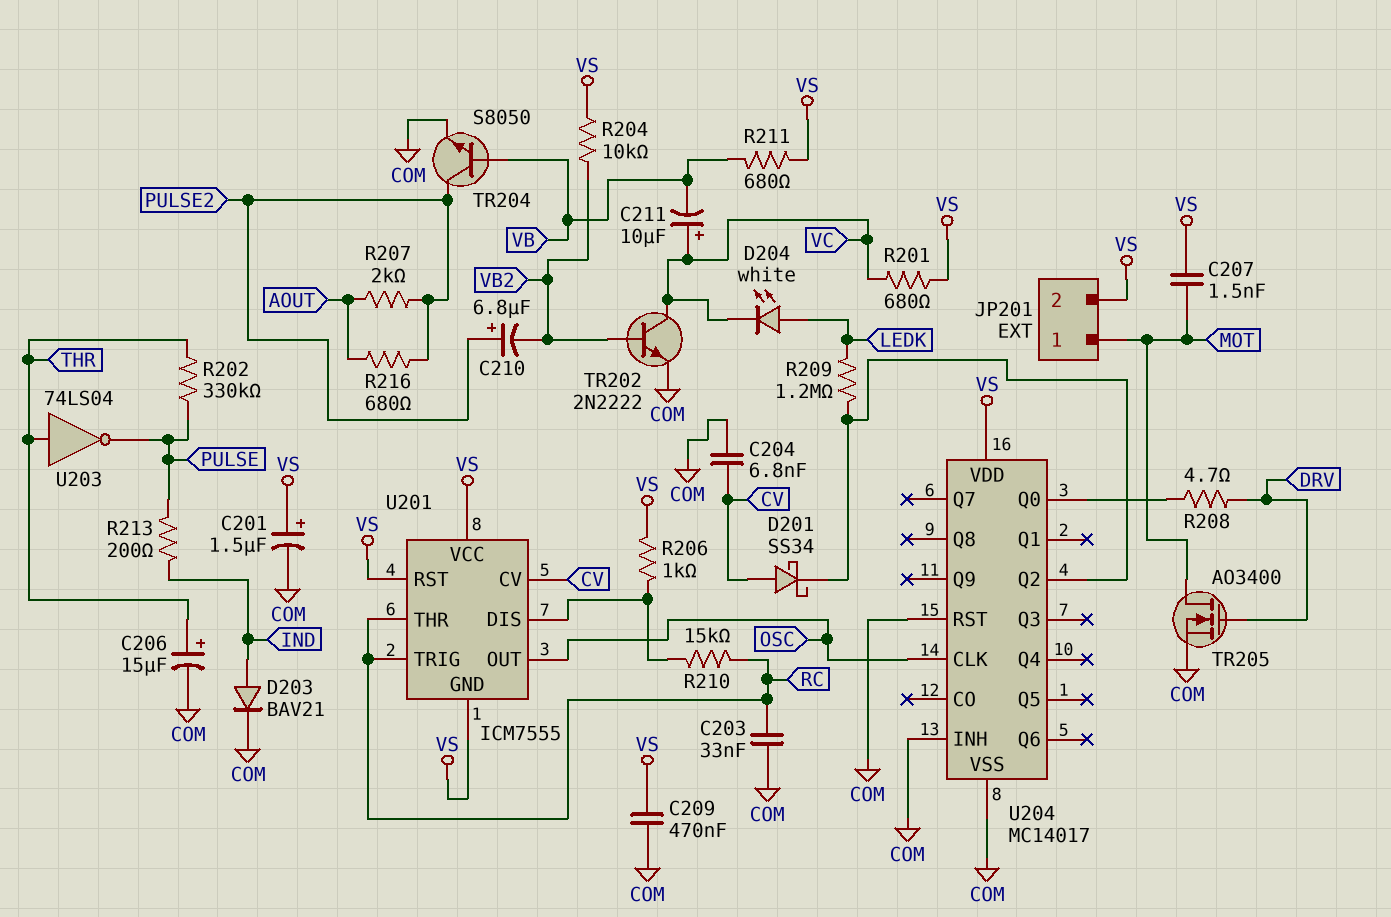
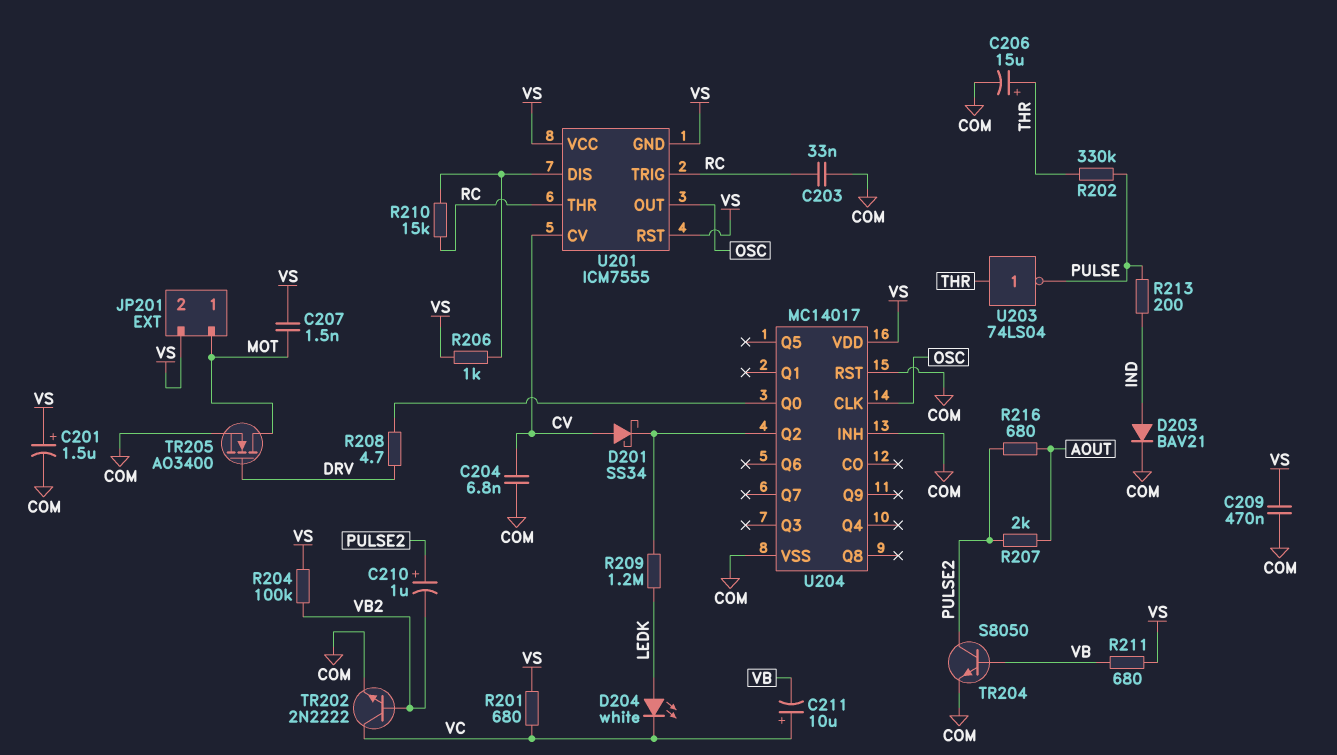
C210: 6.8uF (plus PULSE2, minus VB2) -> 1uF (plus PULSE2, minus VB2)
R204: 10k (VB2, VS) -> 100k (VB2, VS)

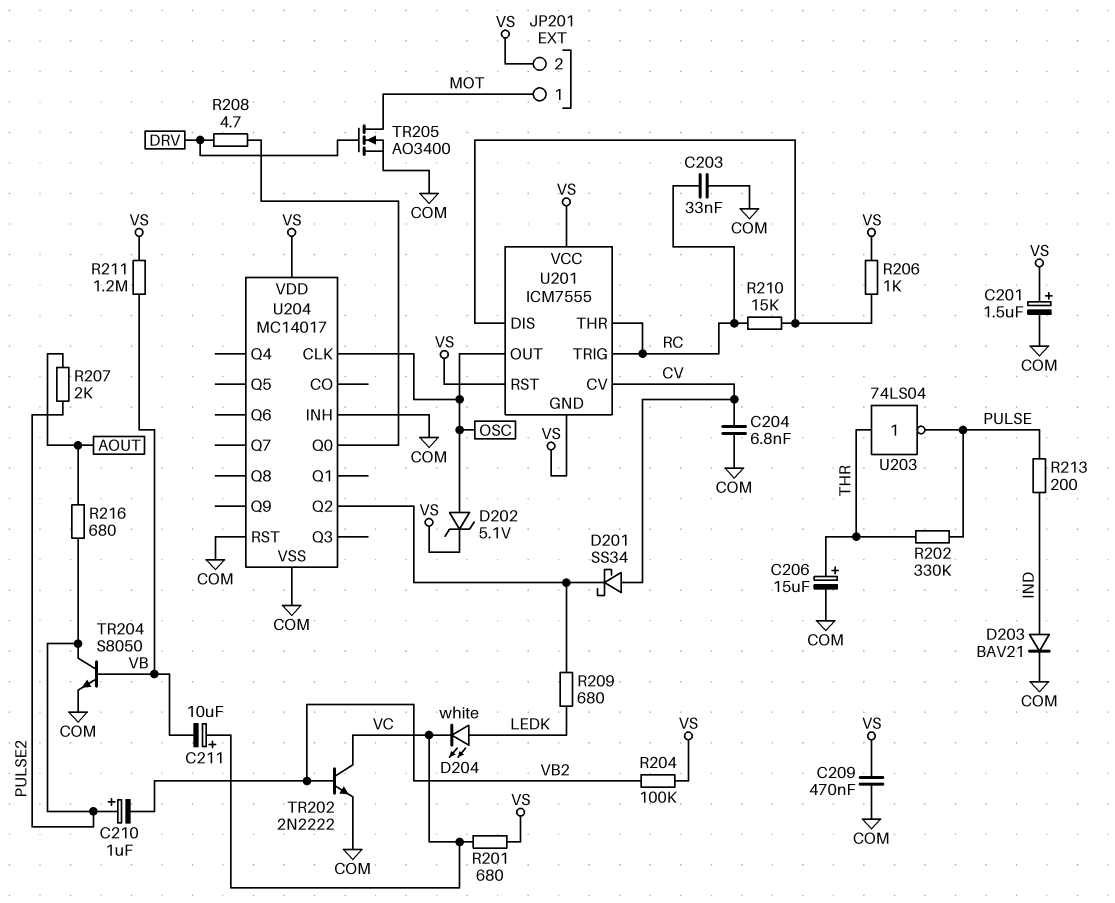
C207: 1.5nF (MOT, VS) -> none
D202: none -> zener 5.1V (A OSC, K VS)
R209: 1.2M (LEDK, U204/Q2) -> 680 (LEDK, U204/Q2)
R211: 680 (VB, VS) -> 1.2M (VB, VS)

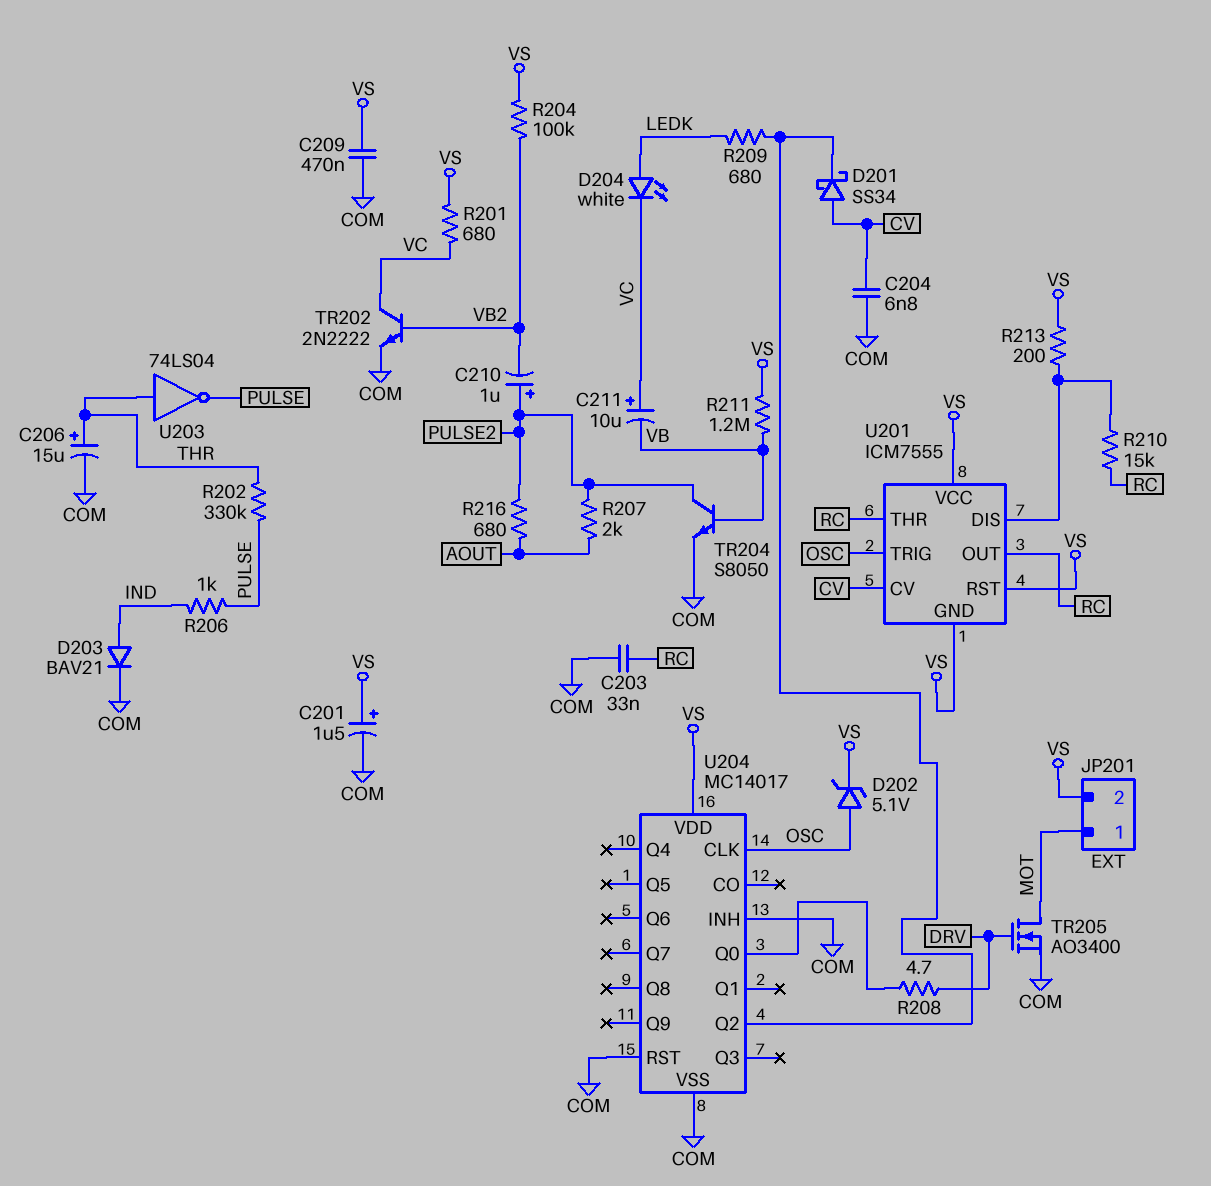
R206: 1k (U201/DIS, VS) -> 1k (IND, PULSE)
R213: 200 (IND, PULSE) -> 200 (U201/DIS, VS)
U201 pin OUT: OSC -> RC
U201 pin TRIG: RC -> OSC

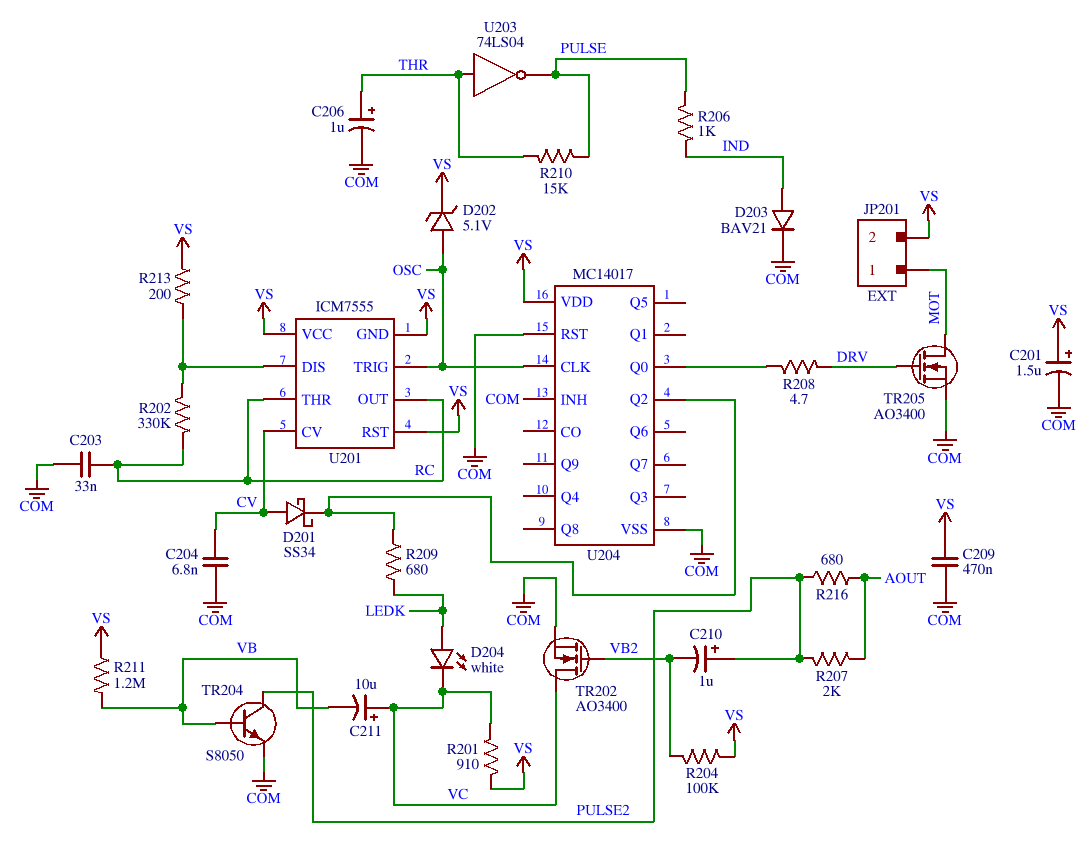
C206: 15uF (plus THR, minus COM) -> 1uF (plus THR, minus COM)
R201: 680 (VC, VS) -> 910 (VC, VS)
R202: 330k (PULSE, THR) -> 330k (RC, U201/DIS)
R210: 15k (RC, U201/DIS) -> 15k (PULSE, THR)
TR202: NPN 2N2222 (B VB2, C VC, E COM) -> NMOS AO3400 (G VB2, D VC, S COM)

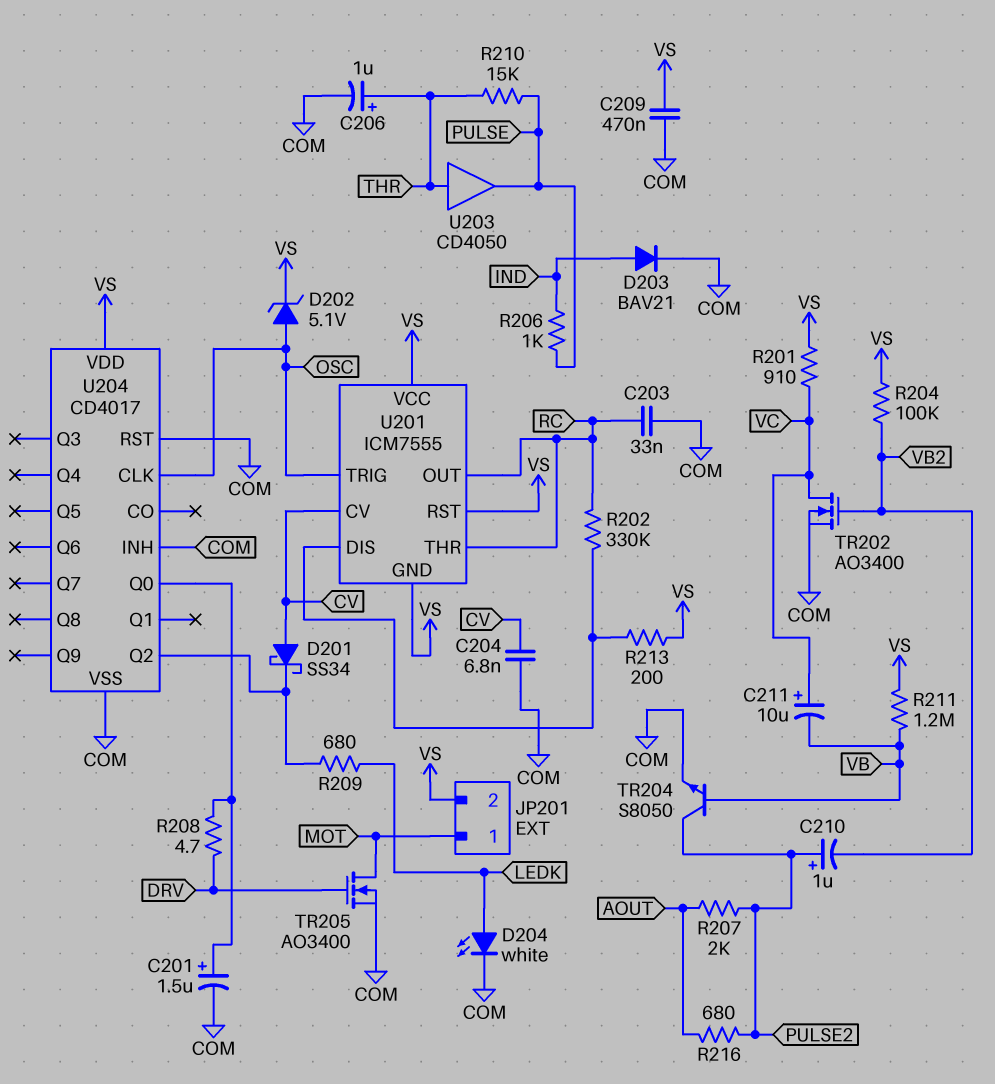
C201: 1.5uF (plus VS, minus COM) -> 1.5uF (plus U204/Q0, minus COM)
D204: LED white (A LEDK, K VC) -> LED white (A LEDK, K COM)
U203: NOT 74LS04 (in THR, out PULSE) -> buffer CD4050 (in THR, out PULSE)
U204: MC14017 -> CD4017

